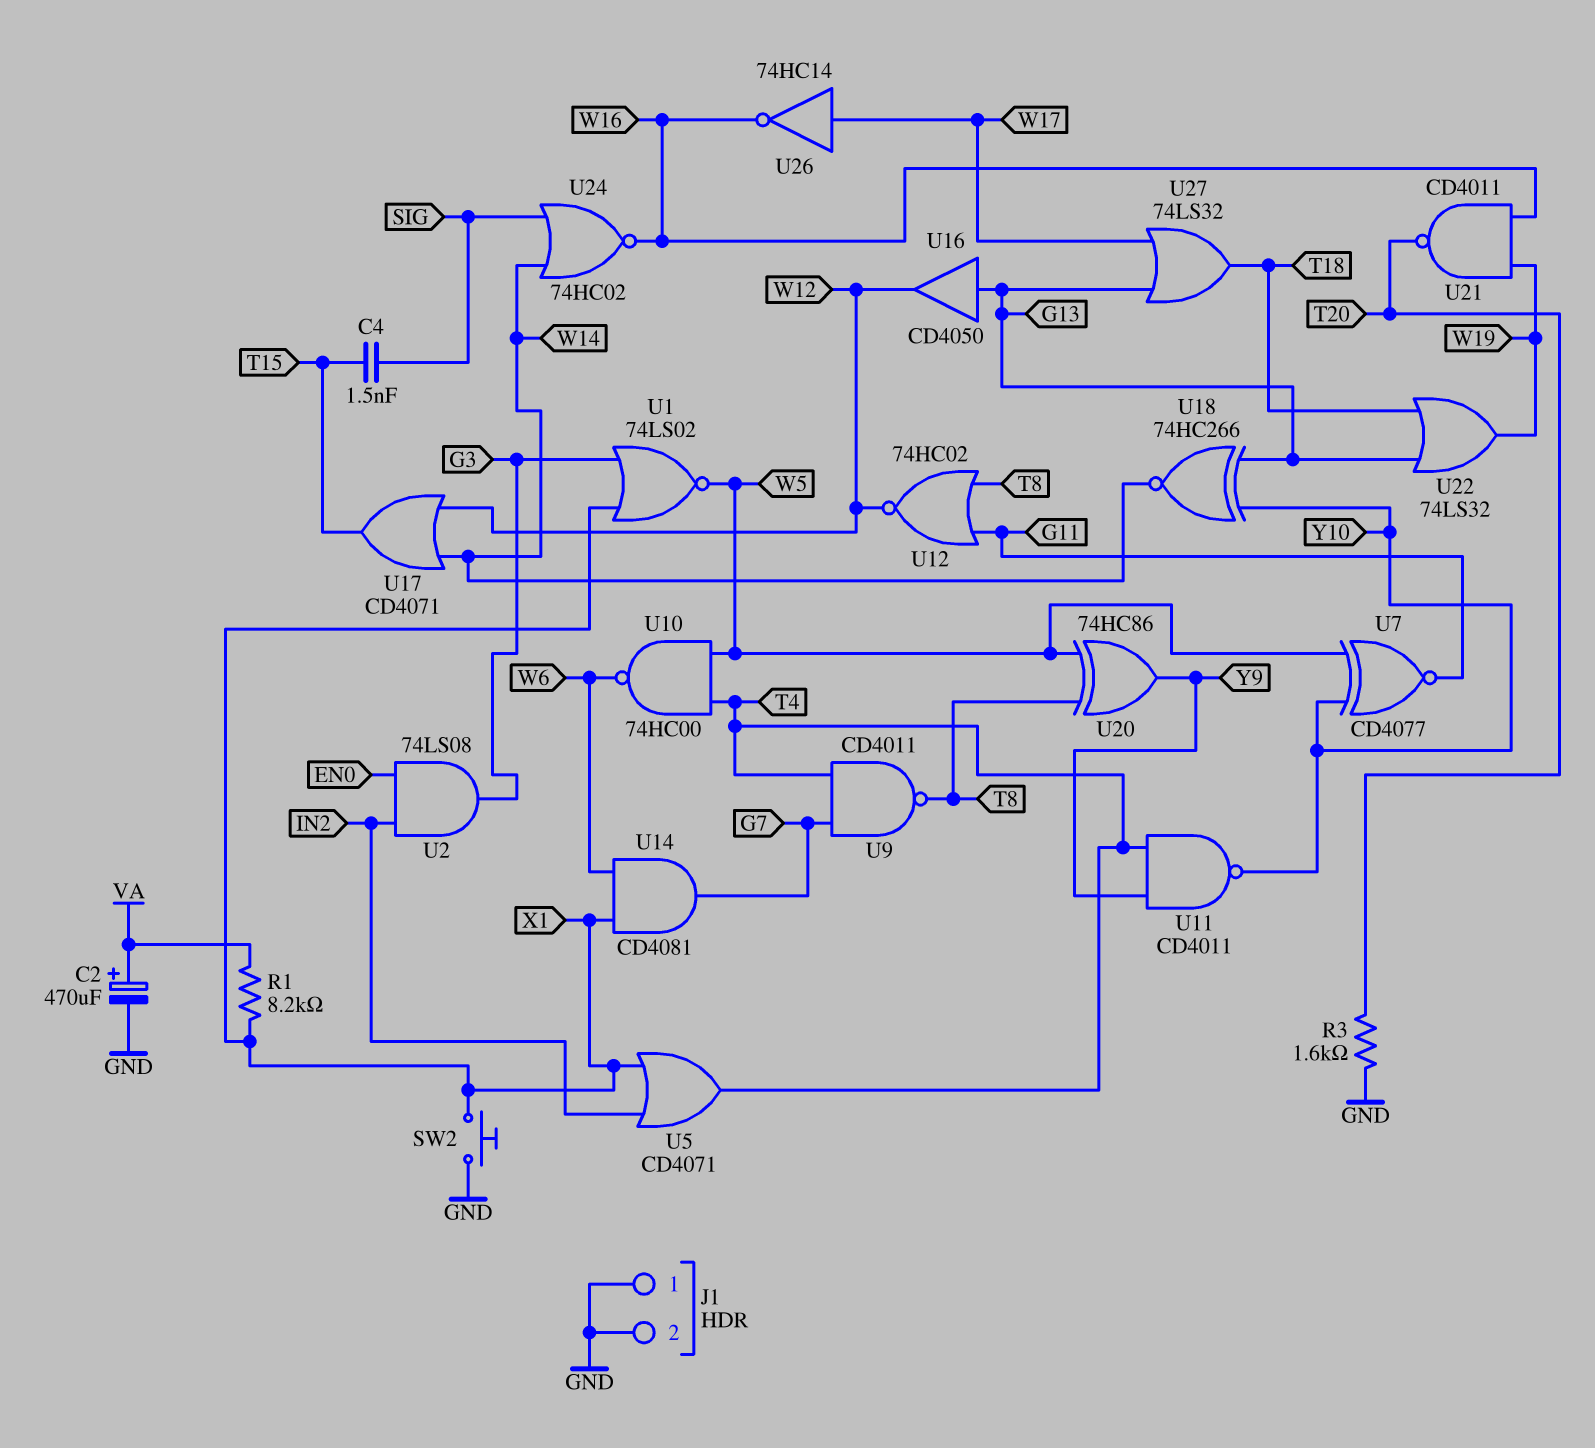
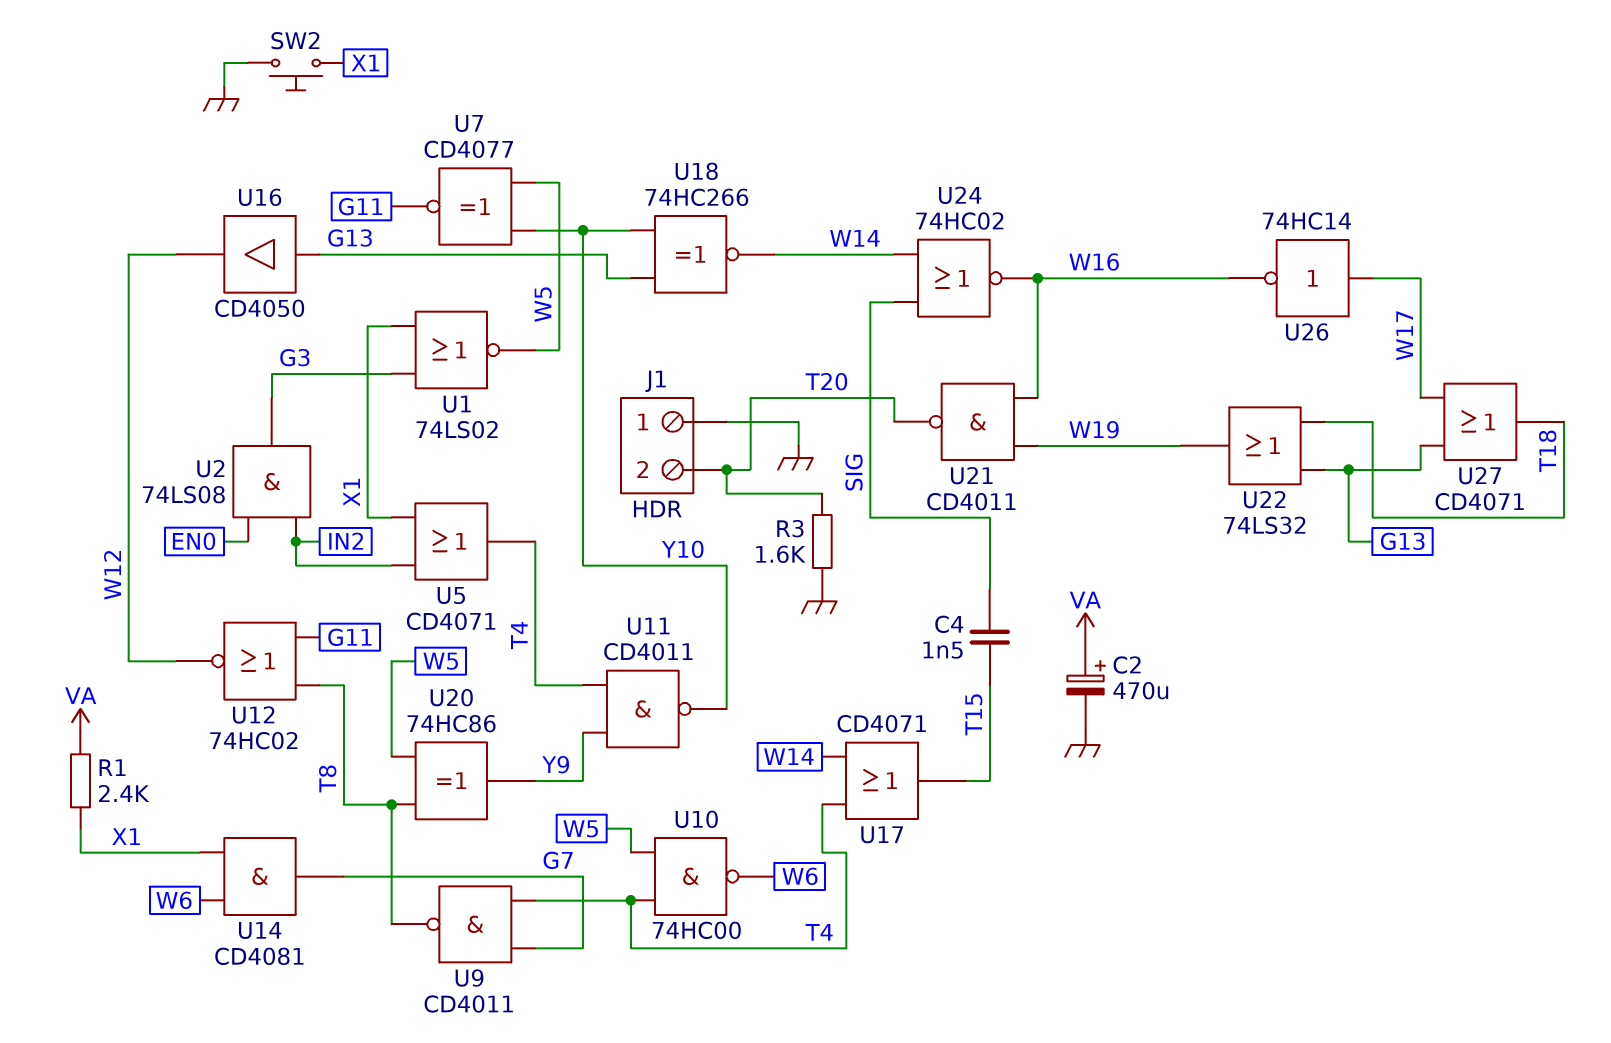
J1 pin 2: GND -> T20
R1: 8.2k (VA, X1) -> 2.4k (VA, X1)
U17: OR CD4071 (in W12, in W14, out T15) -> OR CD4071 (in T4, in W14, out T15)
U27: OR 74LS32 (in G13, in W17, out T18) -> OR CD4071 (in G13, in W17, out T18)

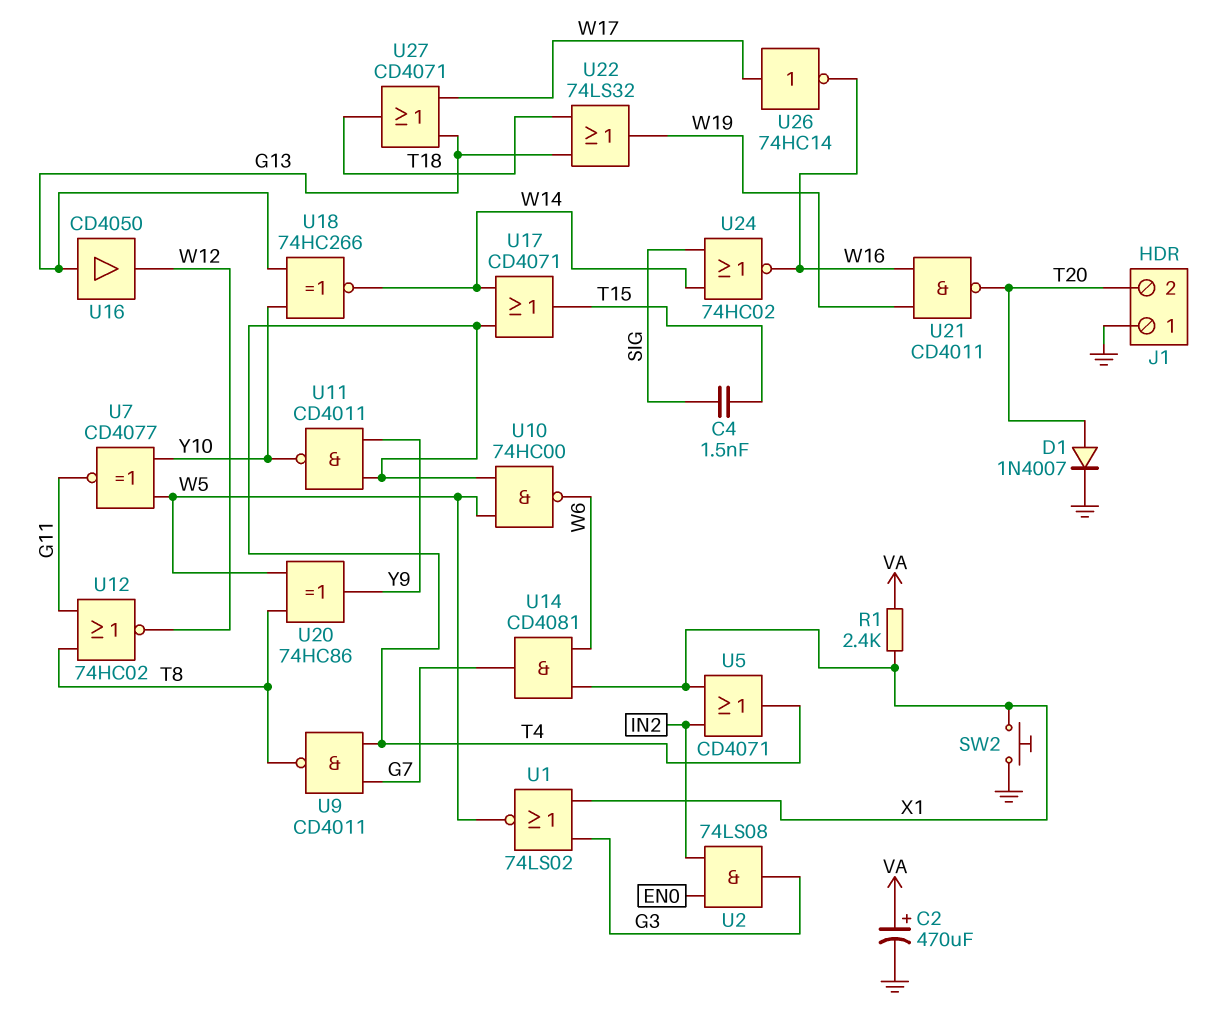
D1: none -> diode 1N4007 (A T20, K GND)
R3: 1.6k (GND, T20) -> none

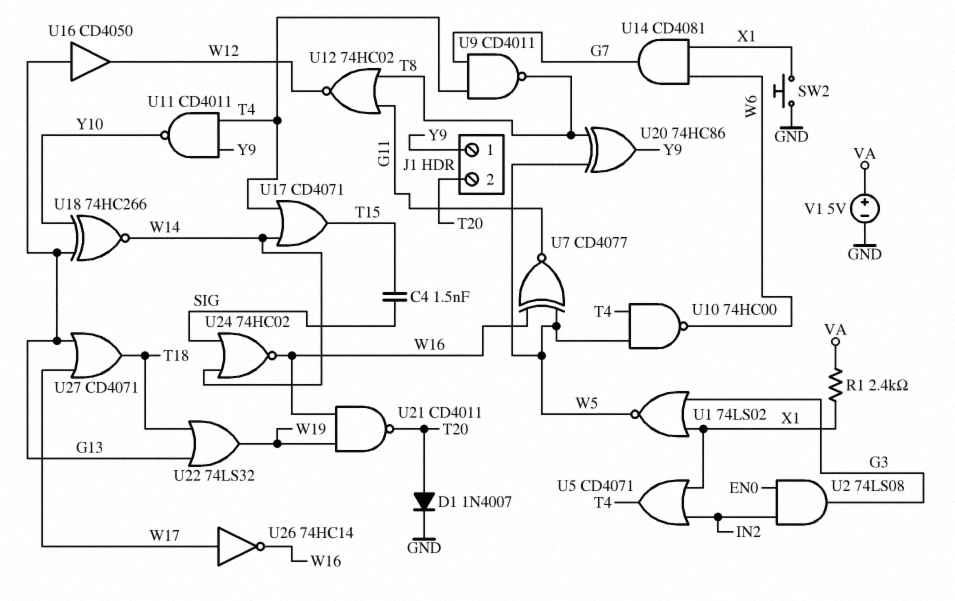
C2: 470uF (plus VA, minus GND) -> none
J1 pin 1: GND -> Y9
U7: XNOR CD4077 (in W5, in Y10, out G11) -> XNOR CD4077 (in W5, in W16, out G11)
V1: none -> 5V (plus VA, minus GND)

